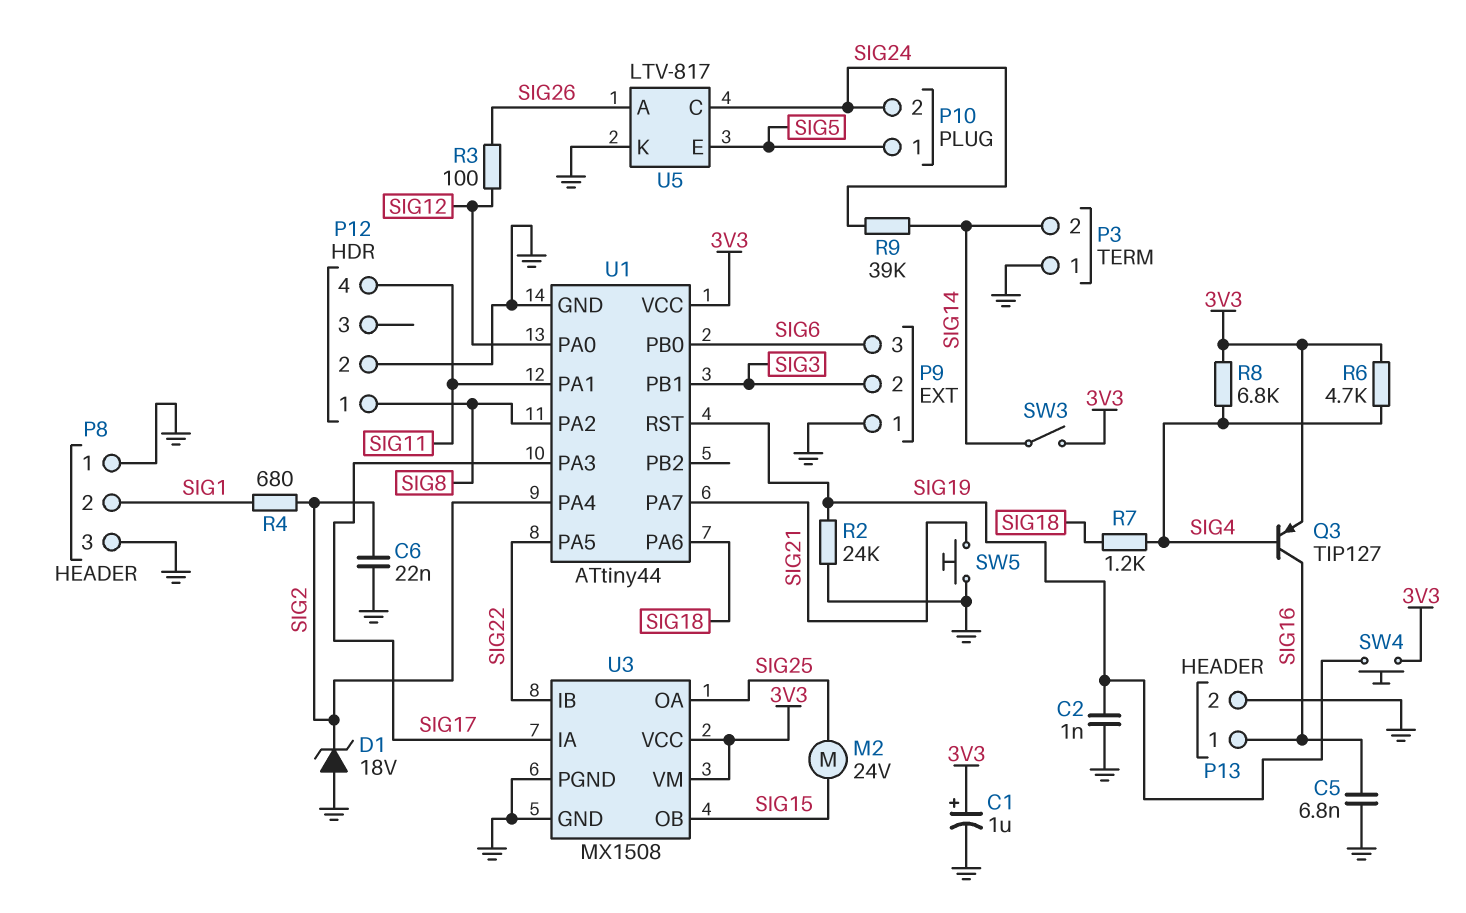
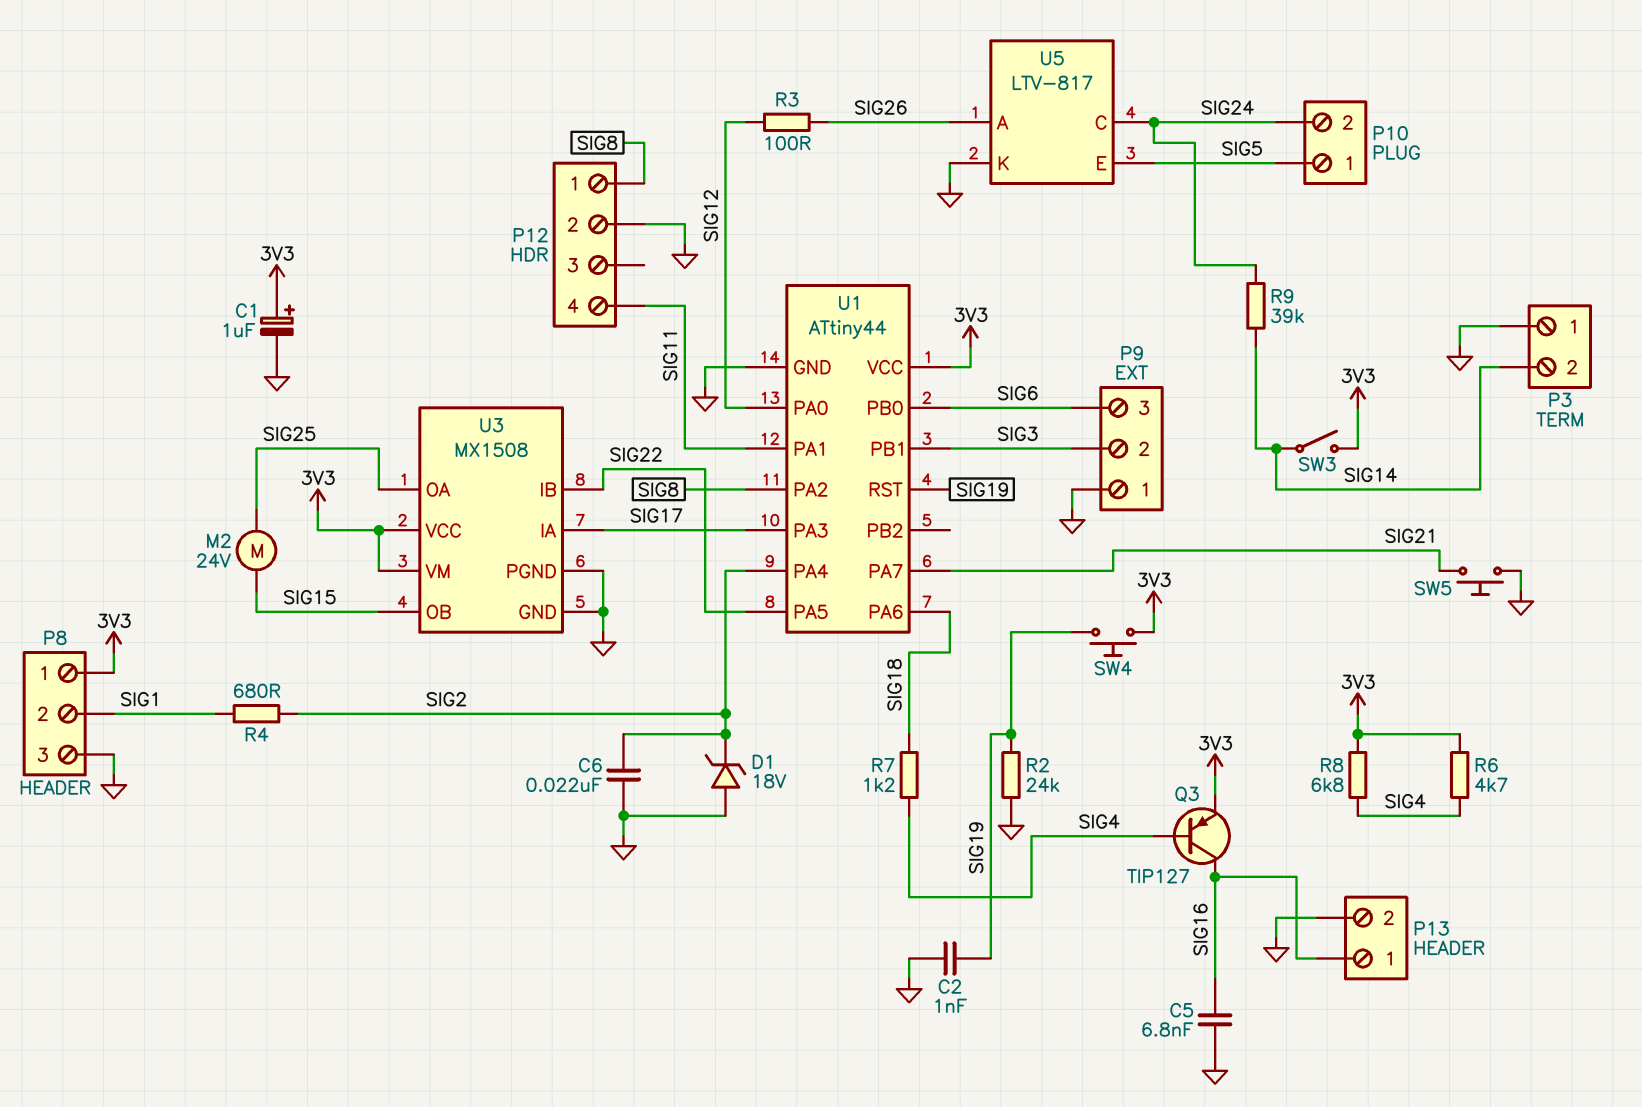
P8 pin 1: GND -> 3V3

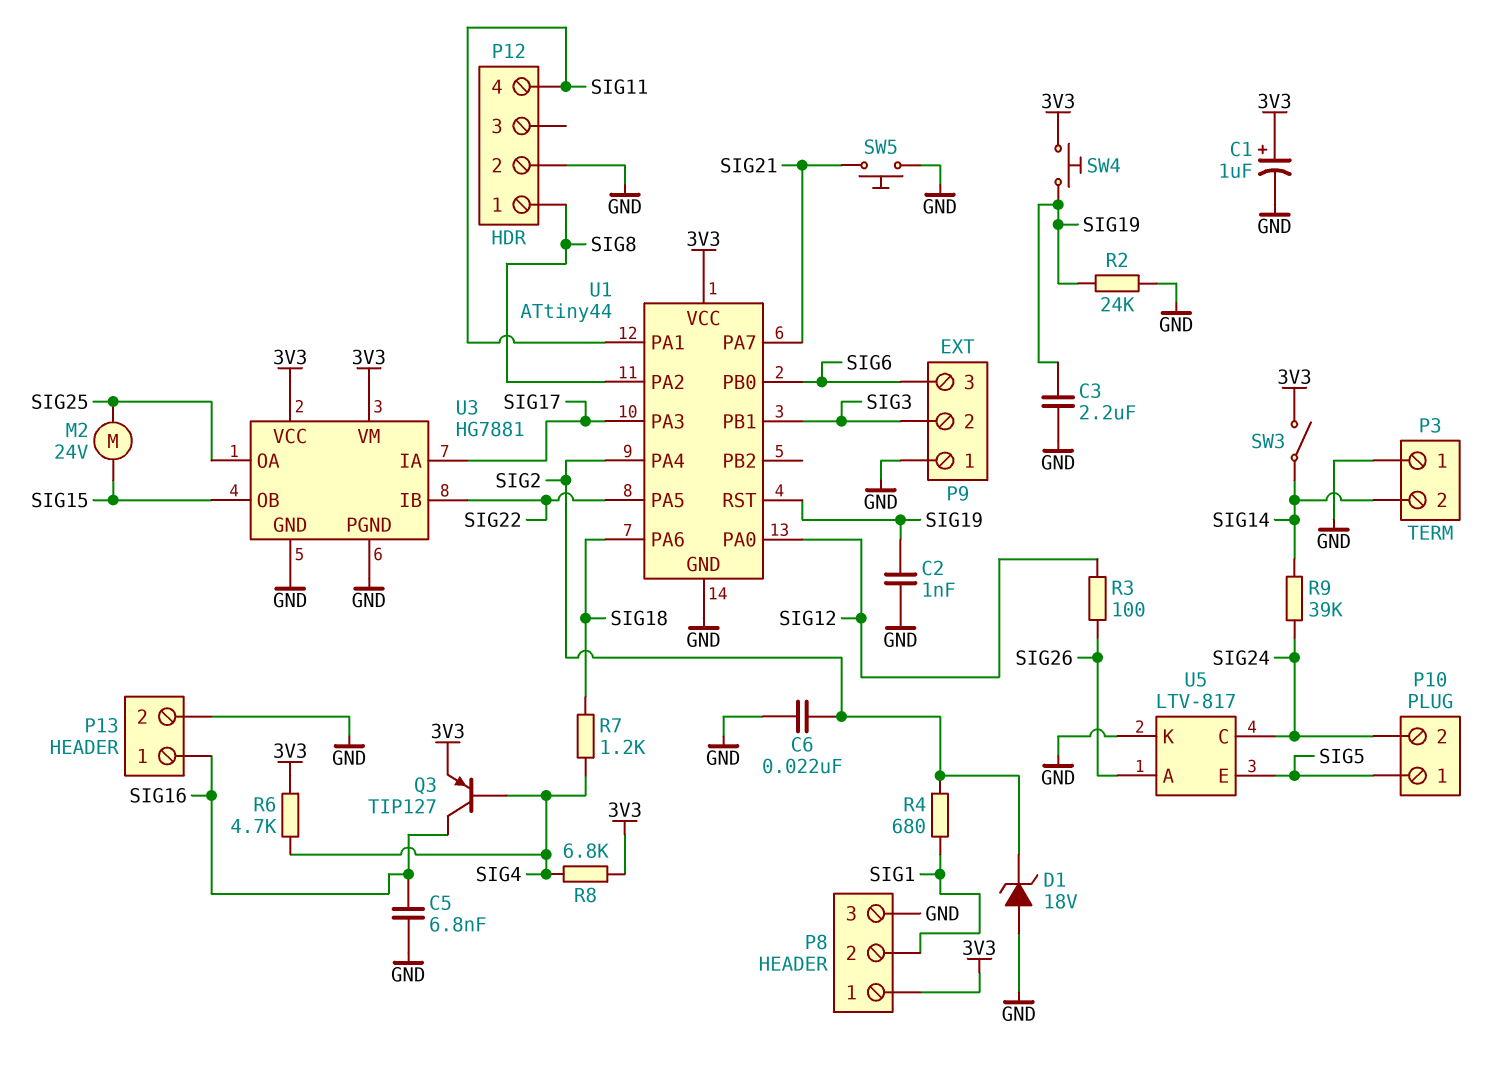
C3: none -> 2.2uF (GND, SIG19)
U3: MX1508 -> HG7881

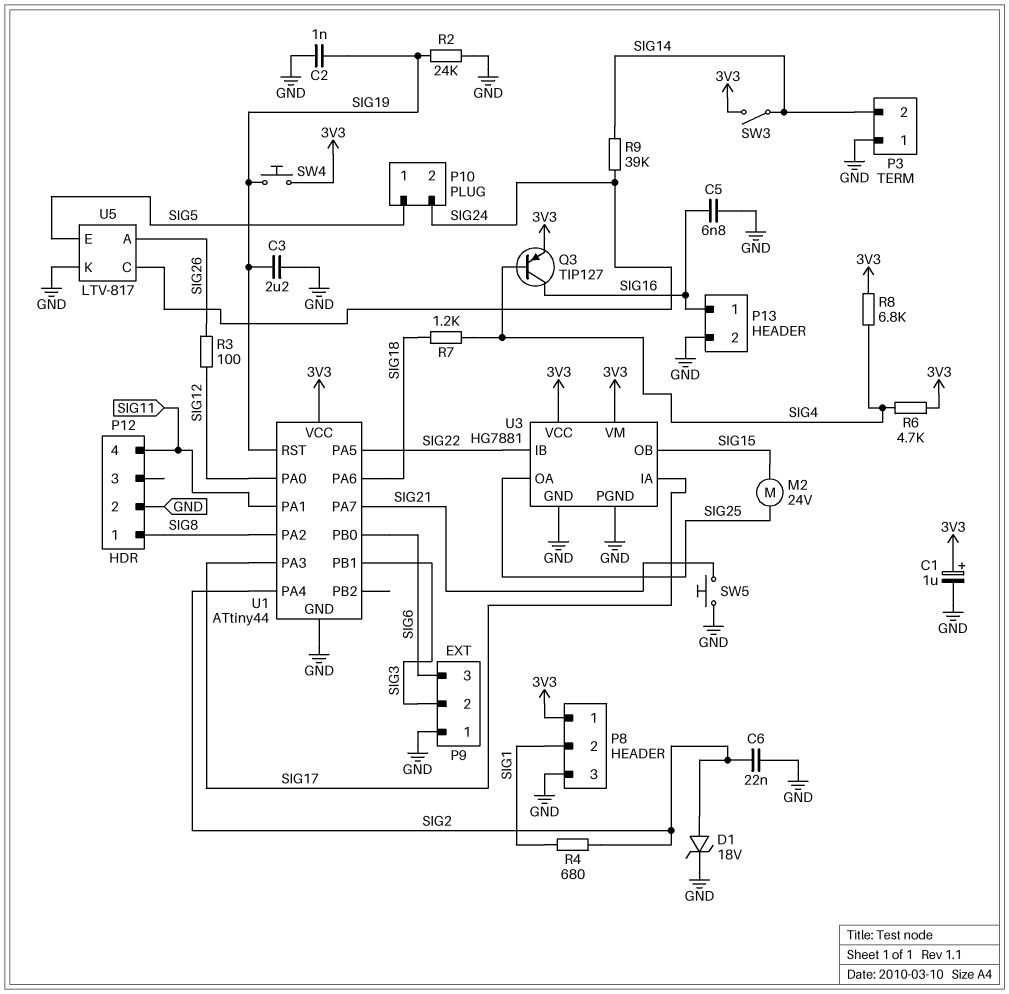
D1: zener 18V (A GND, K SIG2) -> zener 18V (A SIG2, K GND)

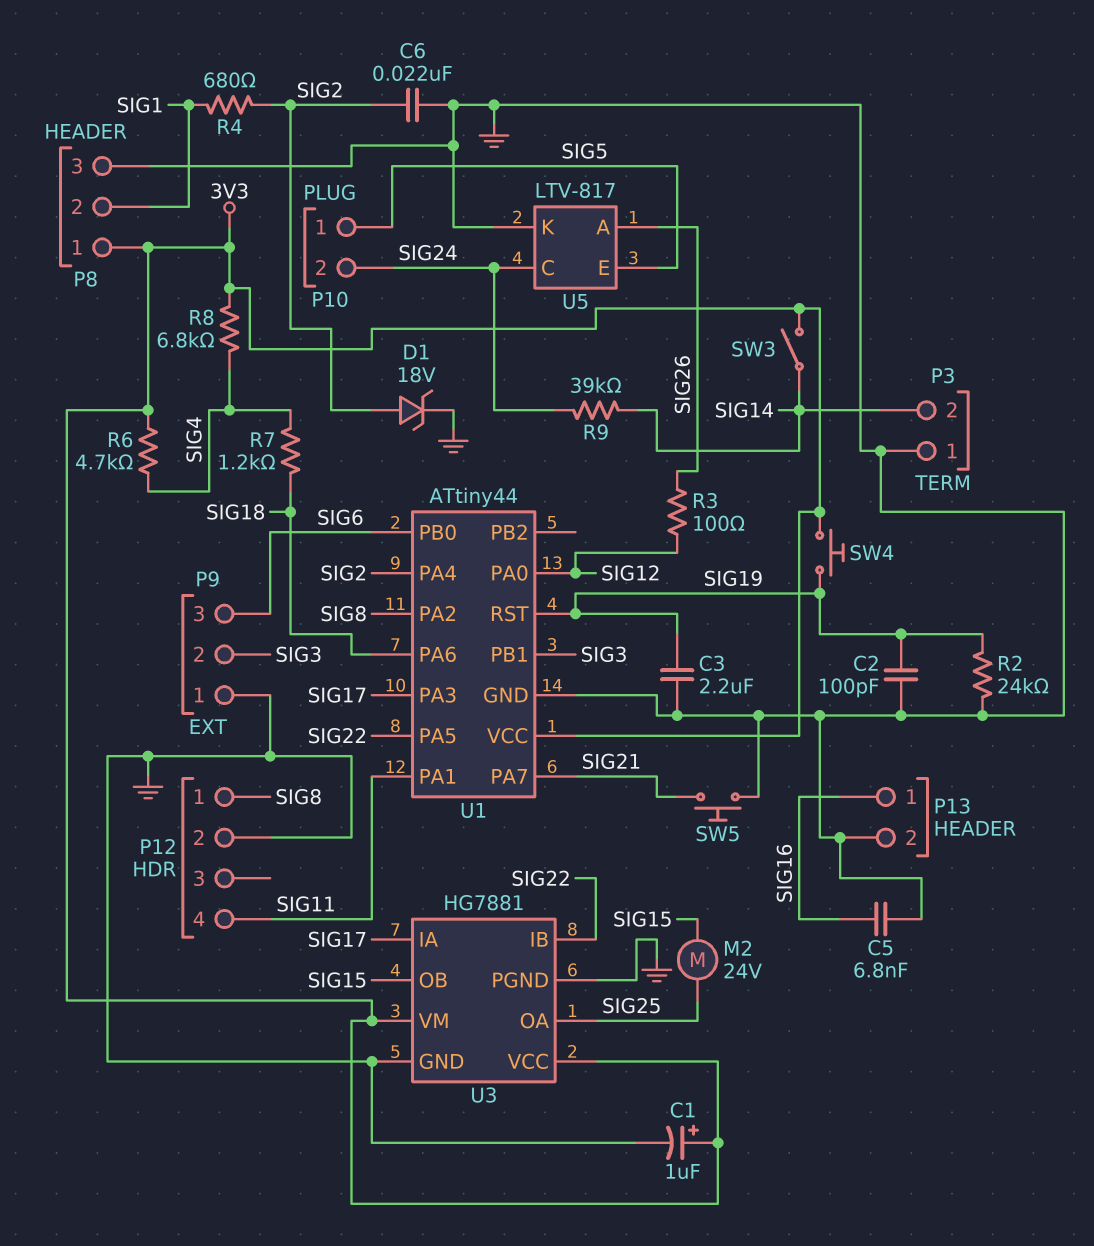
C2: 1nF (GND, SIG19) -> 100pF (GND, SIG19)
Q3: PNP TIP127 (B SIG4, C SIG16, E 3V3) -> none

